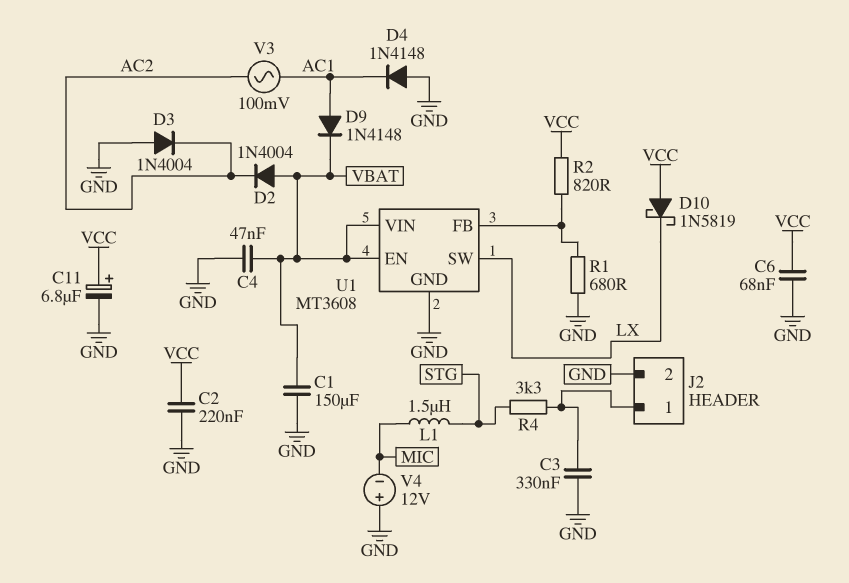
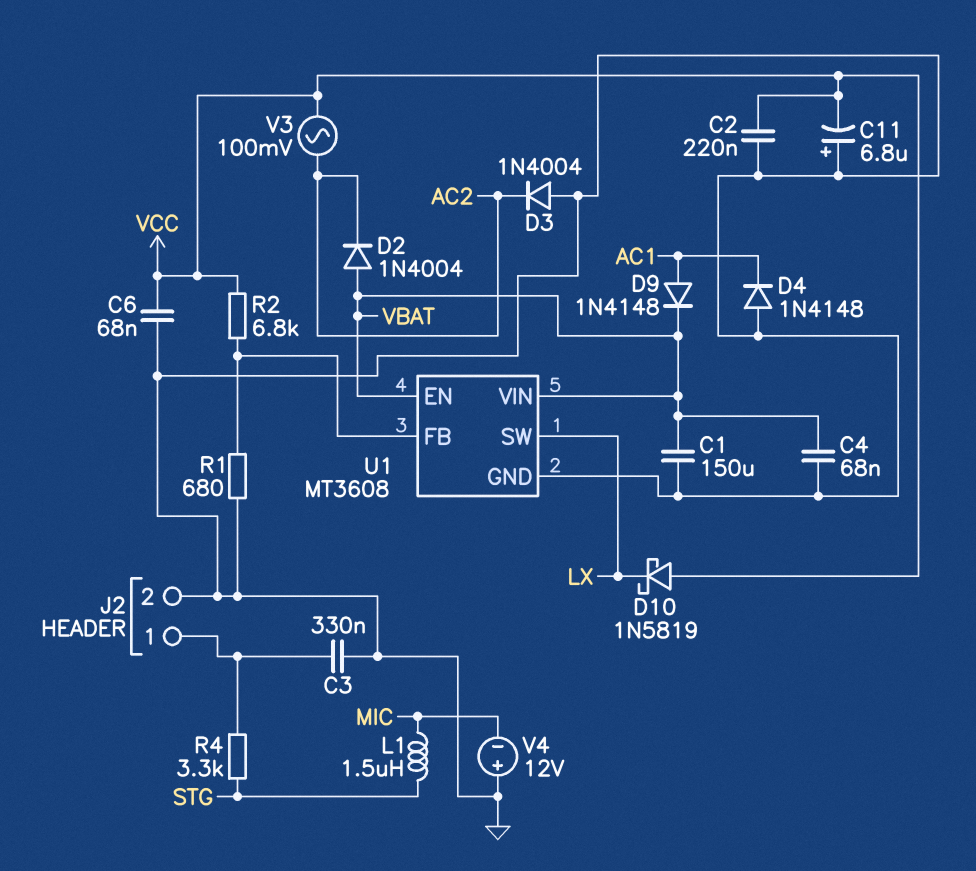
C4: 47nF (GND, VBAT) -> 68nF (GND, VBAT)
C11: 6.8uF (plus VCC, minus GND) -> 6.8uF (plus GND, minus VCC)
R2: 820 (U1/FB, VCC) -> 6.8k (U1/FB, VCC)
V3: AC 100mV (AC1, AC2) -> AC 100mV (AC2, VCC)

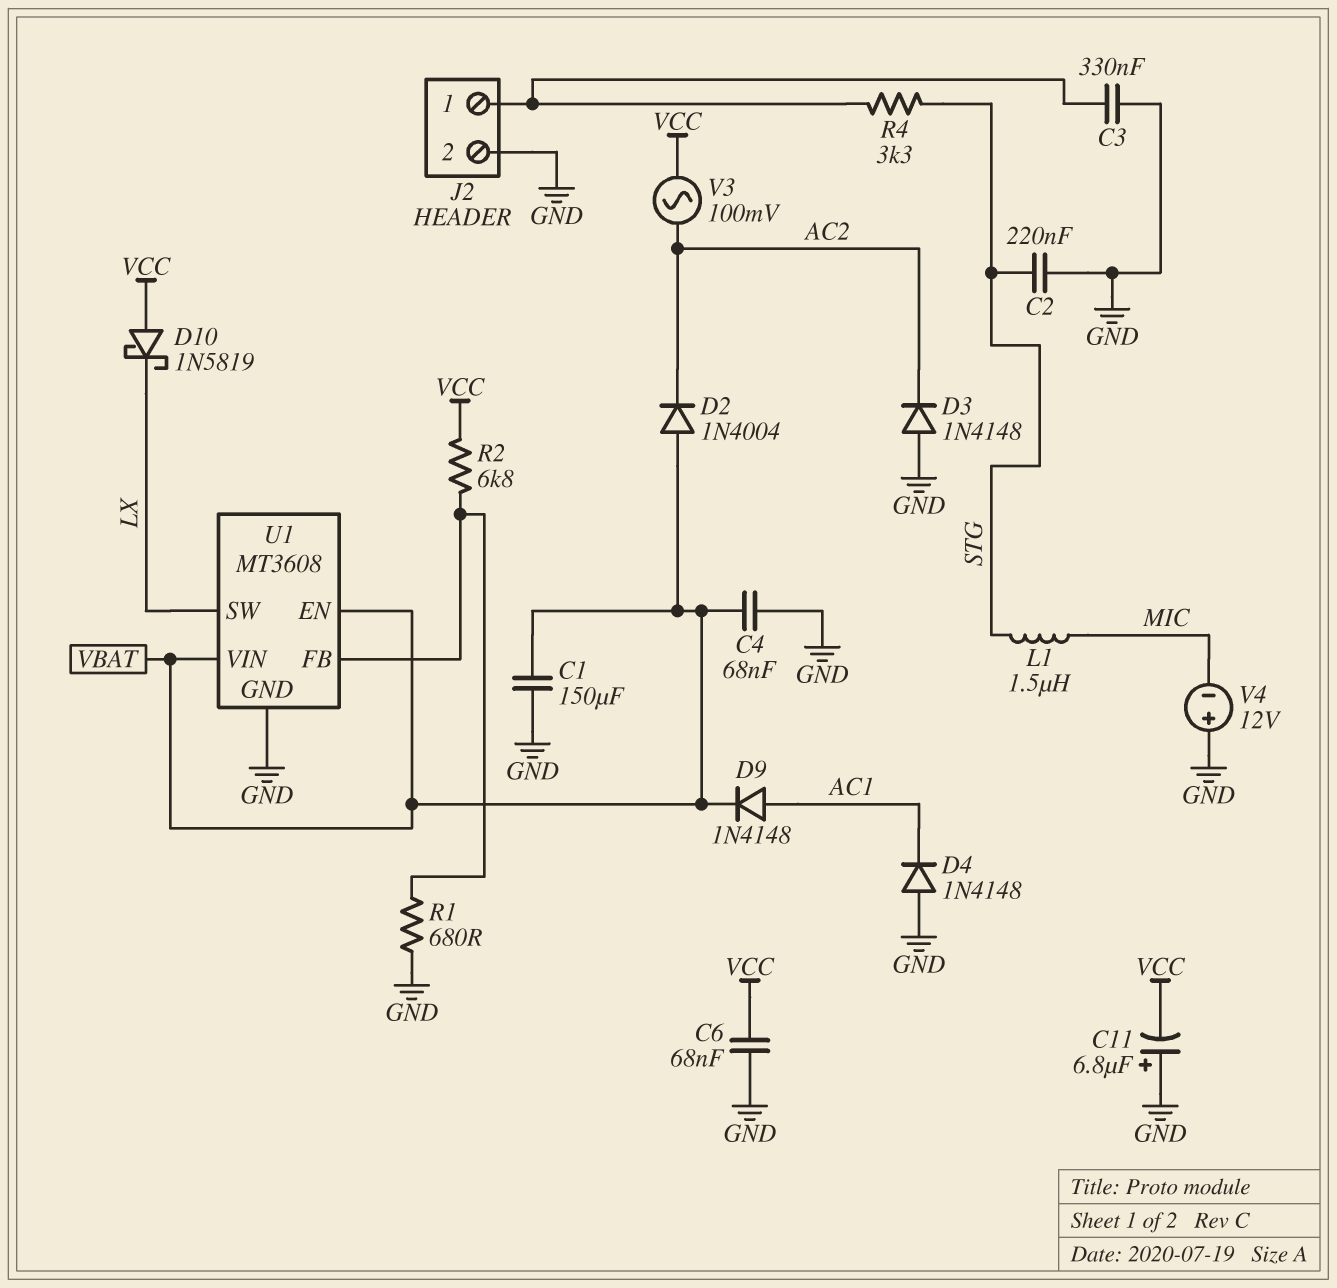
C2: 220nF (GND, VCC) -> 220nF (GND, STG)
D3: diode 1N4004 (A GND, K AC2) -> diode 1N4148 (A GND, K AC2)

